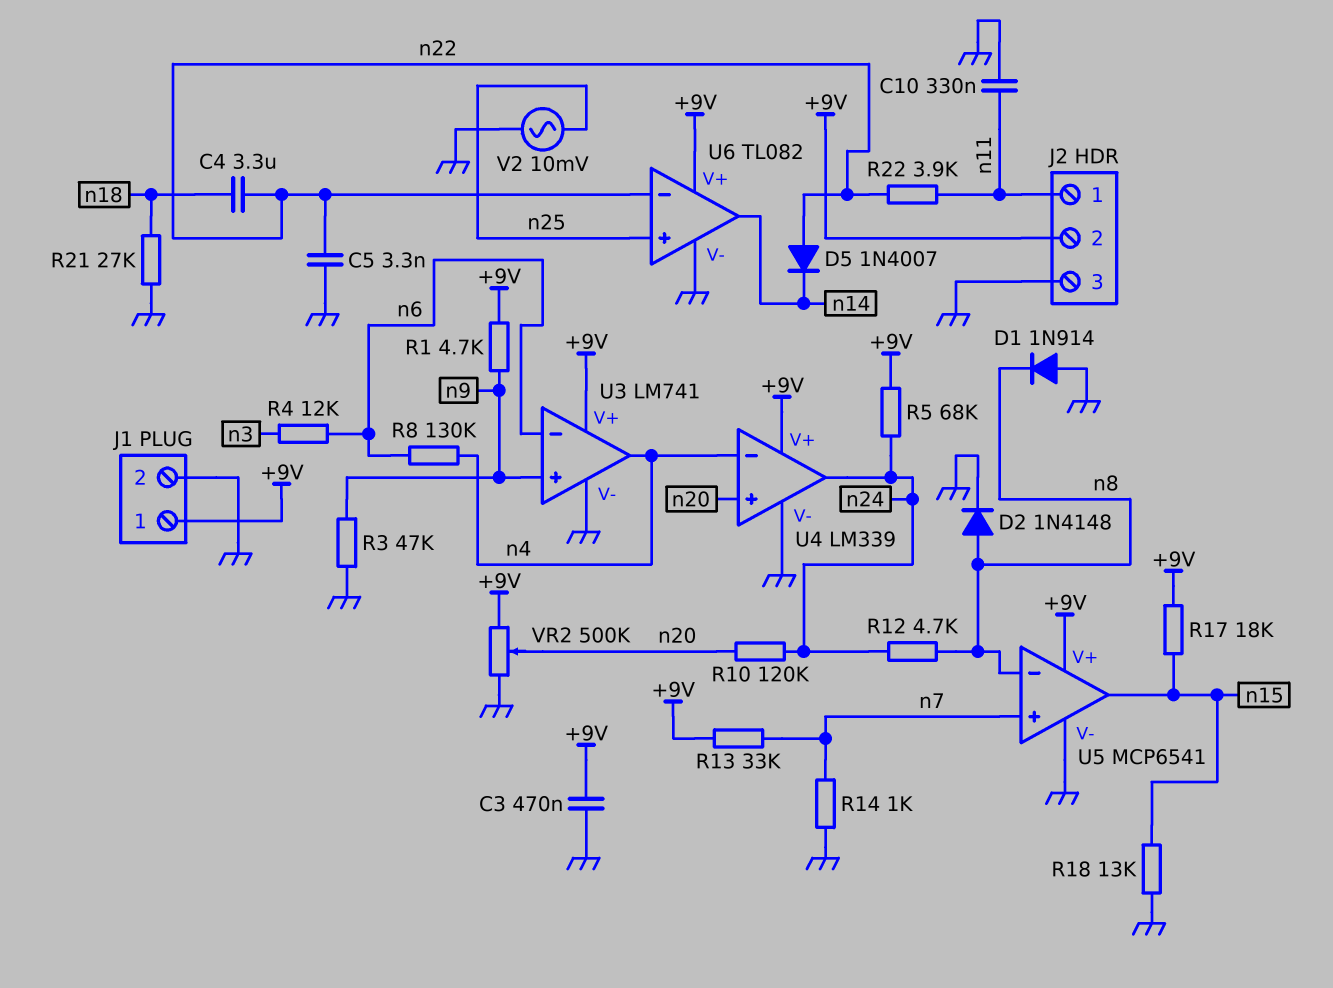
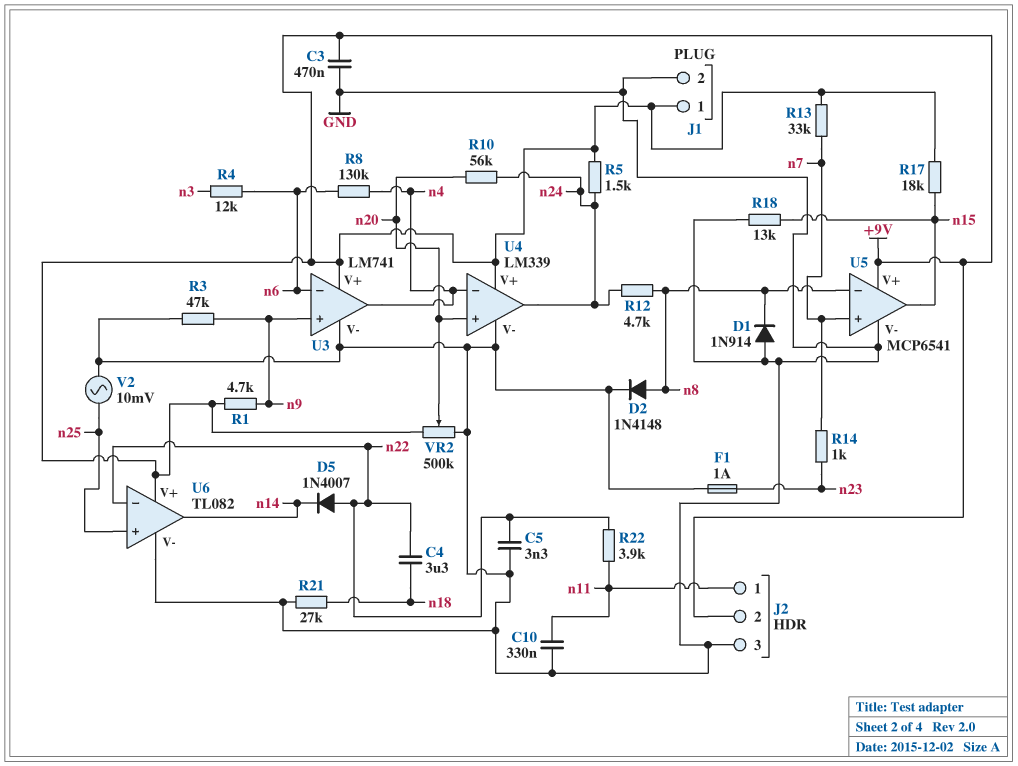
F1: none -> 1A (GND, n23)
R5: 68k (+9V, n24) -> 1.5k (+9V, n24)
R10: 120k (n20, n24) -> 56k (n20, n24)
R14: 1k (GND, n7) -> 1k (n7, n23)

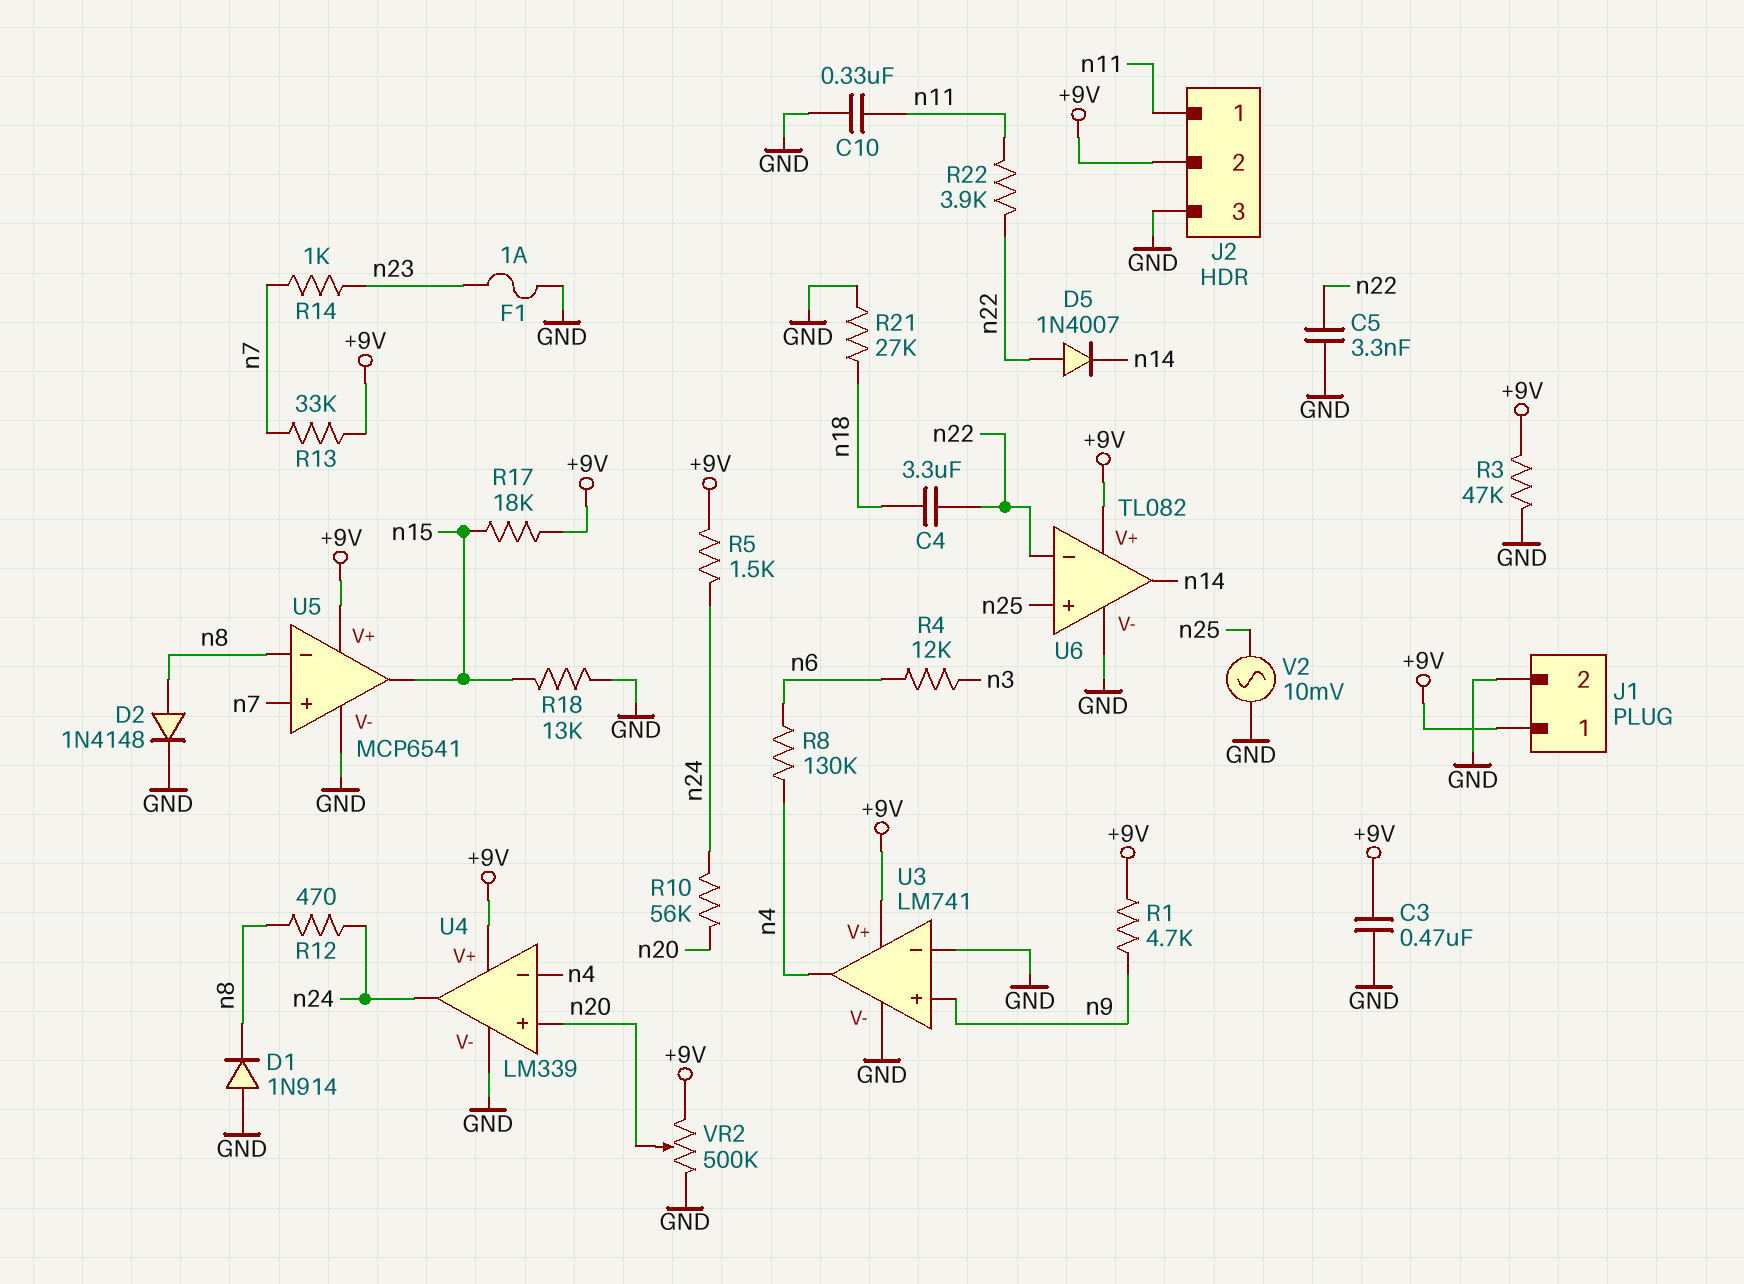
R3: 47k (GND, n9) -> 47k (+9V, GND)
R12: 4.7k (n8, n24) -> 470 (n8, n24)
U3 pin in-: n6 -> GND

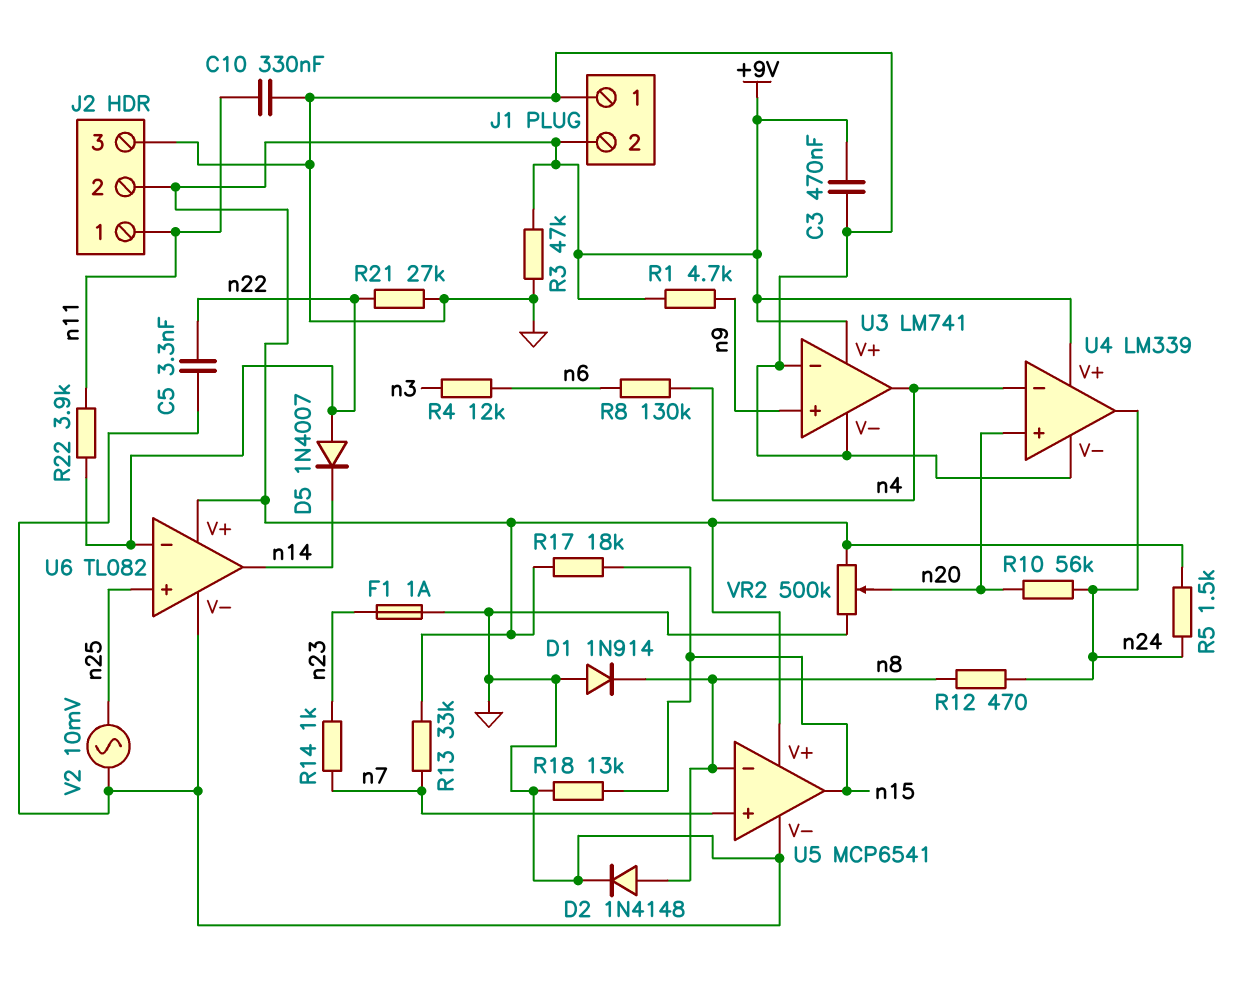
C4: 3.3uF (n18, n22) -> none
J1 pin 1: +9V -> GND
J1 pin 2: GND -> +9V
R21: 27k (GND, n18) -> 27k (GND, n22)

